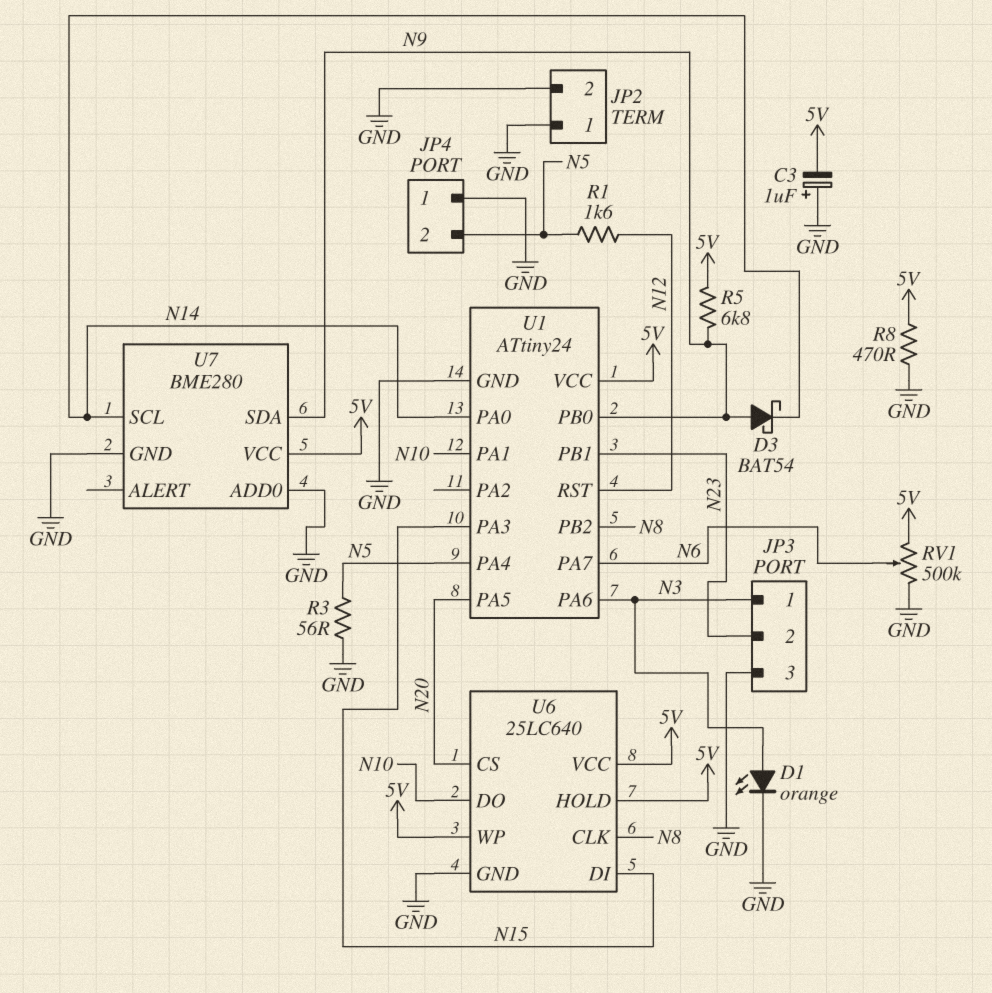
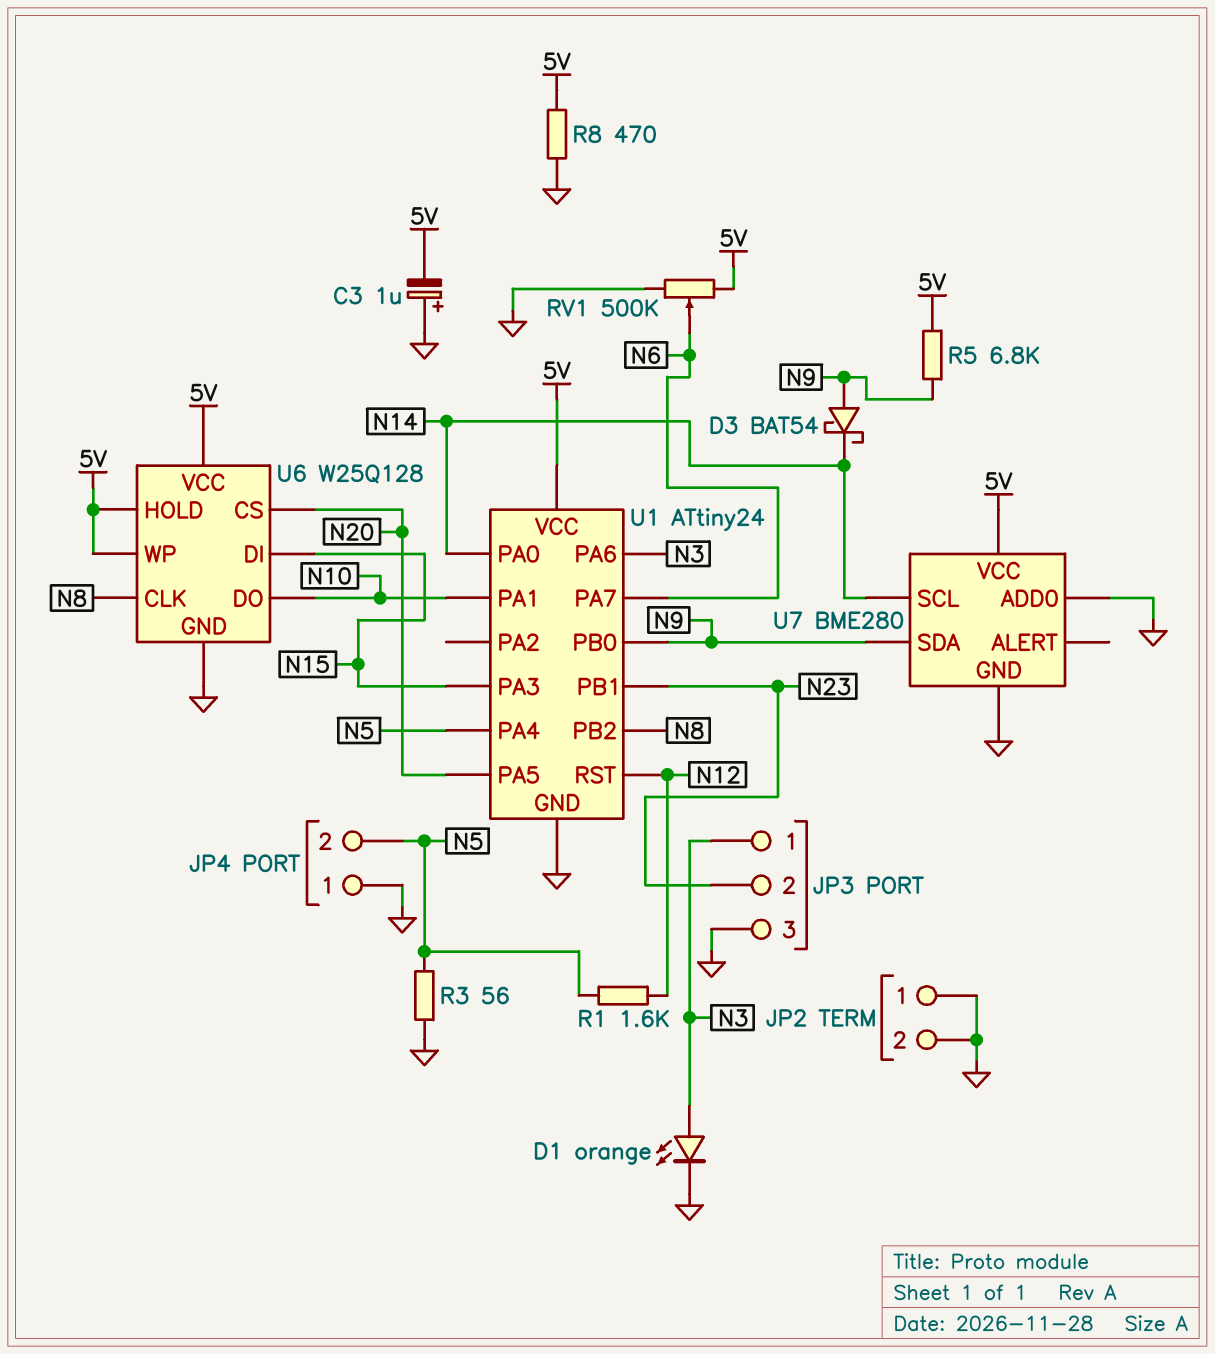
U6: 25LC640 -> W25Q128

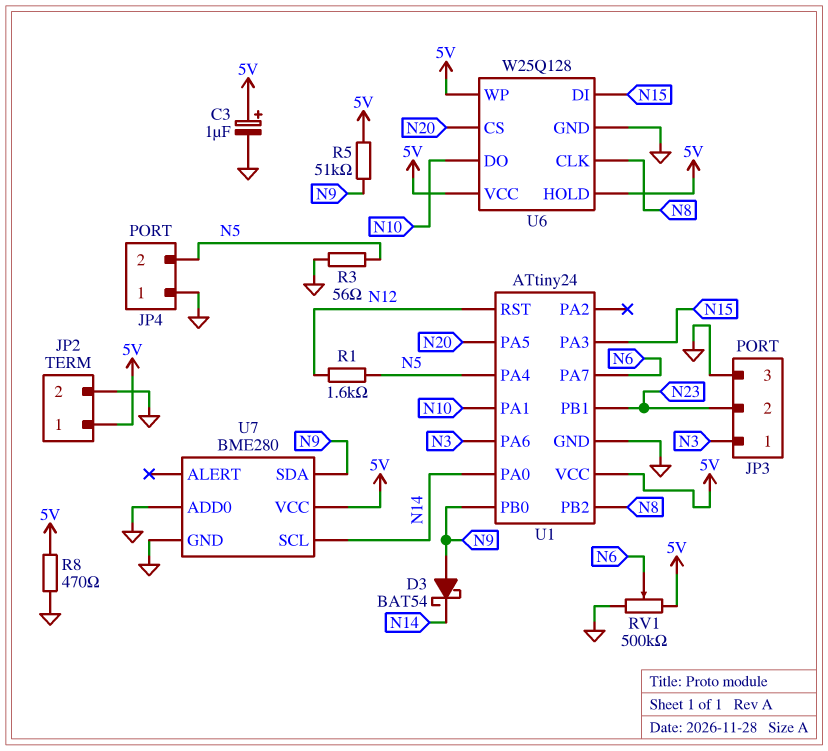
C3: 1uF (plus GND, minus 5V) -> 1uF (plus 5V, minus GND)
D1: LED orange (A N3, K GND) -> none
JP2 pin 1: GND -> 5V
R5: 6.8k (5V, N9) -> 51k (5V, N9)

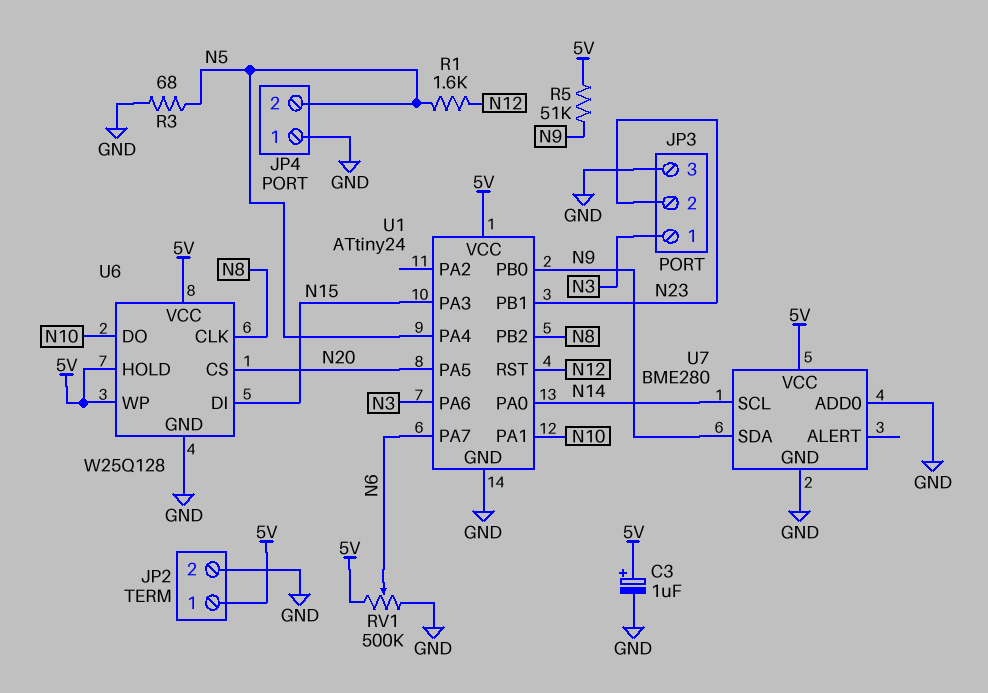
D3: schottky BAT54 (A N9, K N14) -> none
R3: 56 (GND, N5) -> 68 (GND, N5)
R8: 470 (5V, GND) -> none

